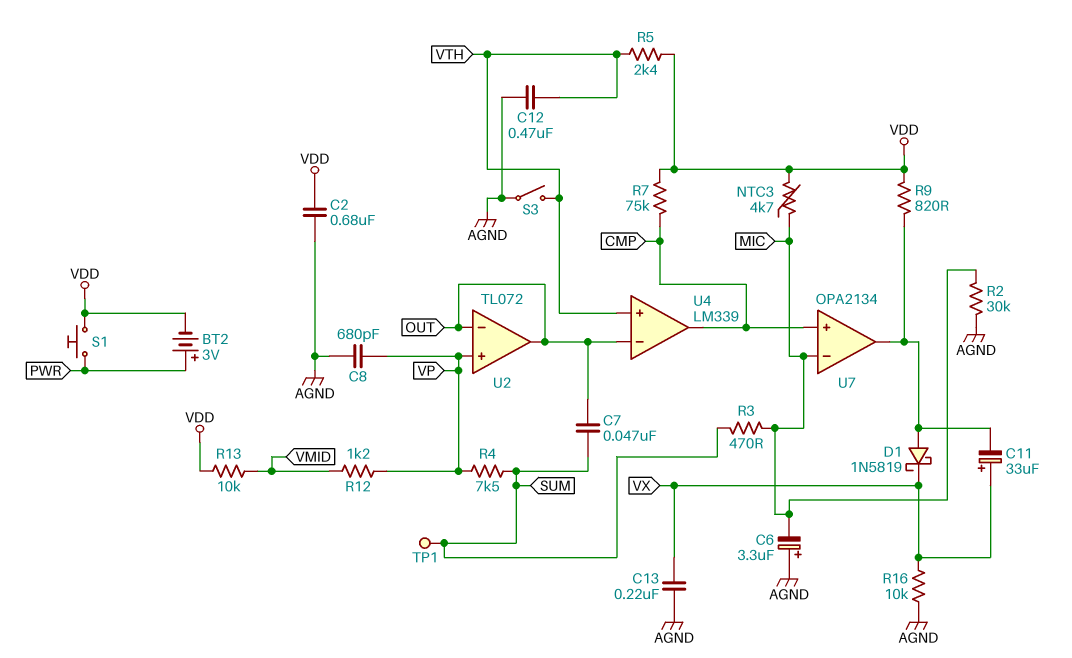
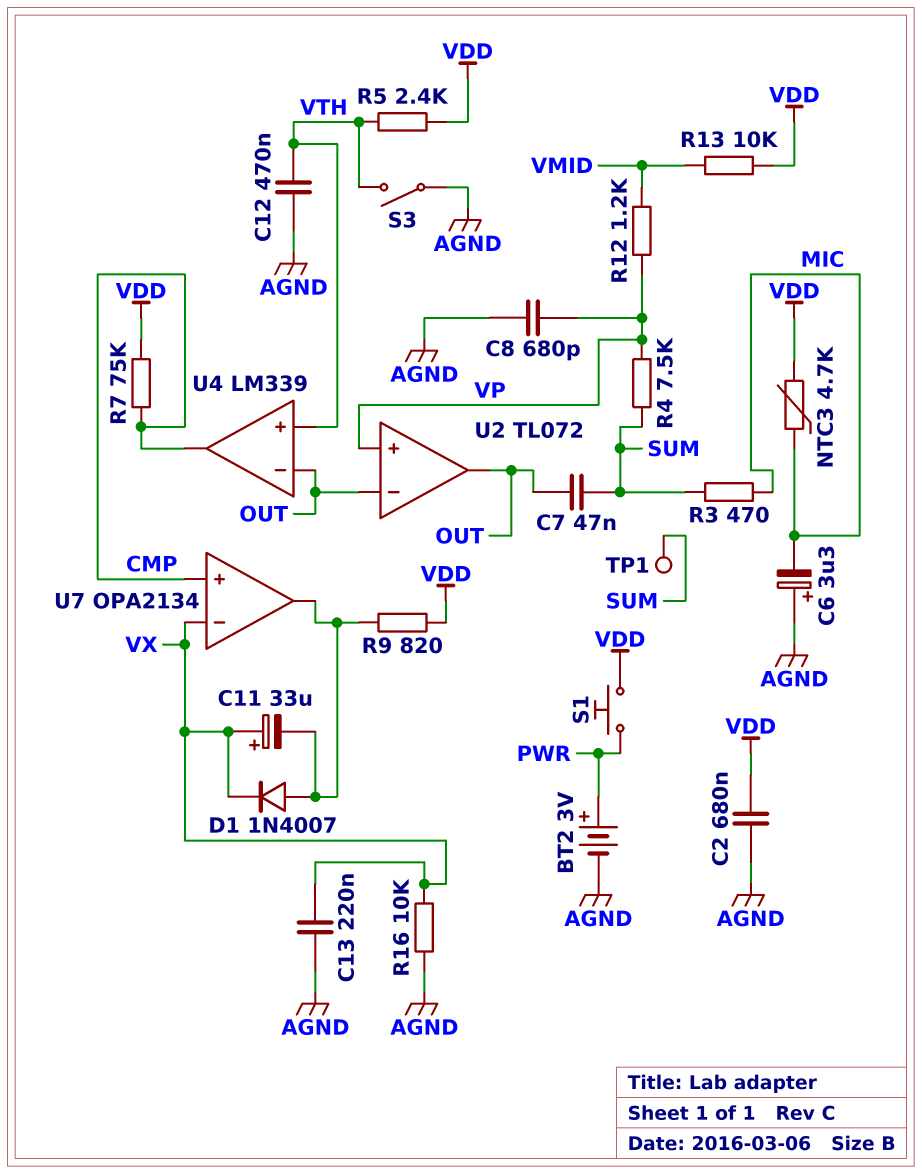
BT2: 3V (plus PWR, minus VDD) -> 3V (plus PWR, minus AGND)
D1: schottky 1N5819 (A U7/out, K VX) -> diode 1N4007 (A U7/out, K VX)
R2: 30k (AGND, MIC) -> none
U7 pin in-: MIC -> VX

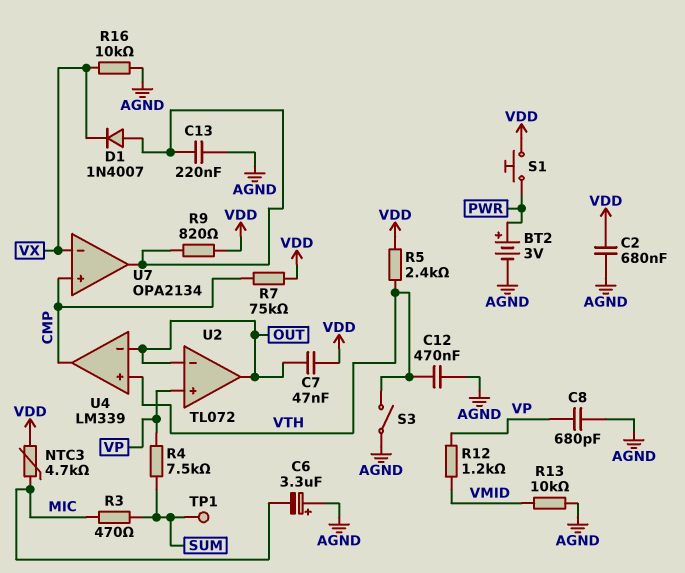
C7: 47nF (OUT, SUM) -> 47nF (OUT, VDD)
C11: 33uF (plus VX, minus U7/out) -> none
C13: 220nF (AGND, VX) -> 220nF (AGND, U7/out)
R13: 10k (VDD, VMID) -> 10k (AGND, VMID)

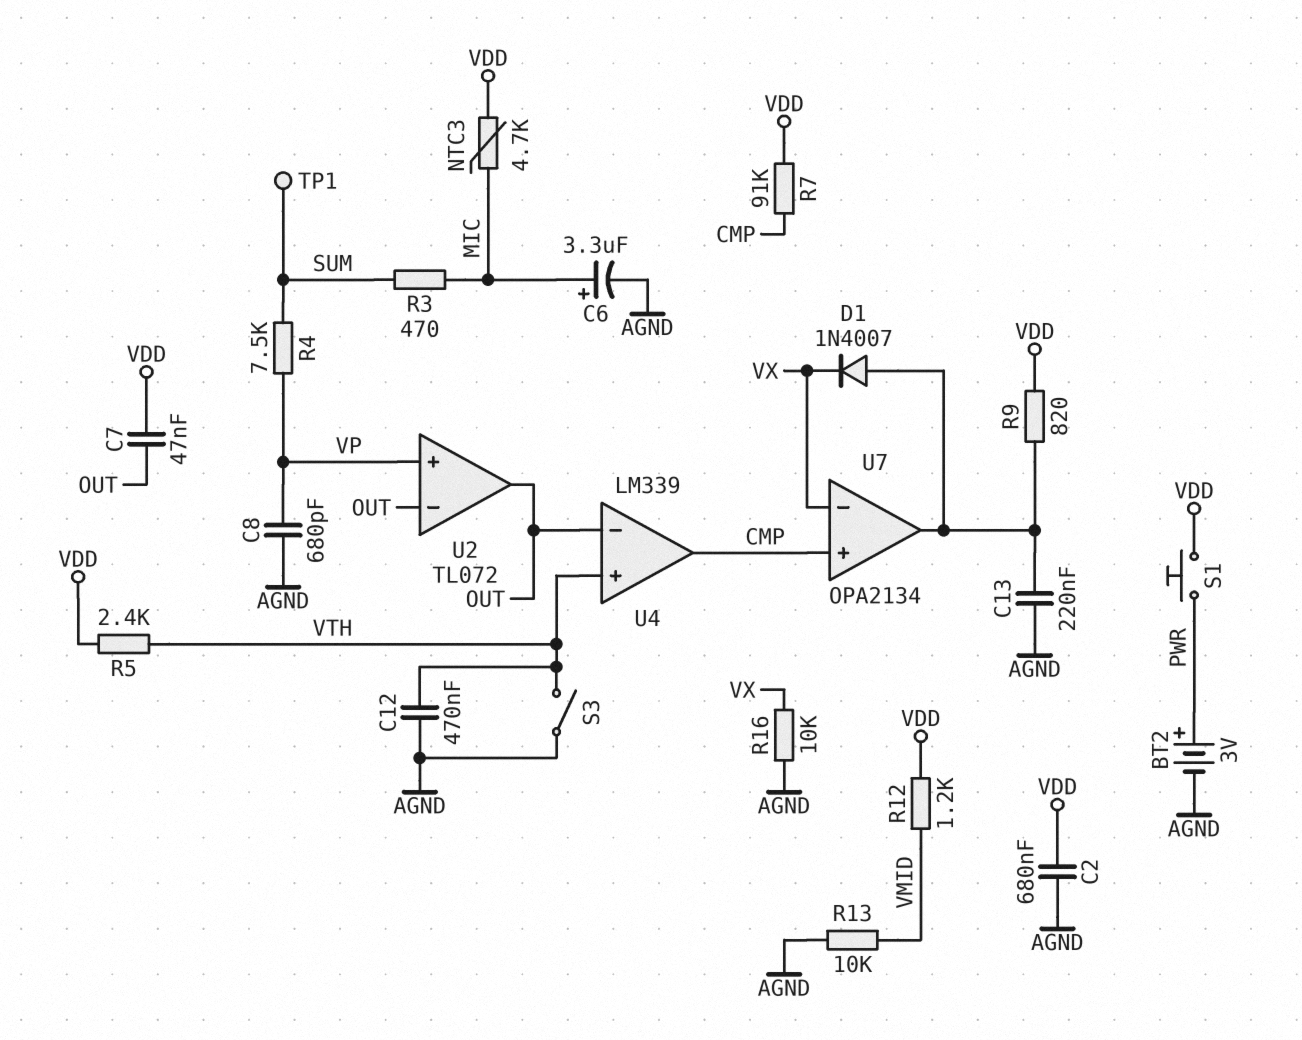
C6: 3.3uF (plus AGND, minus MIC) -> 3.3uF (plus MIC, minus AGND)
R7: 75k (CMP, VDD) -> 91k (CMP, VDD)
R12: 1.2k (VMID, VP) -> 1.2k (VDD, VMID)

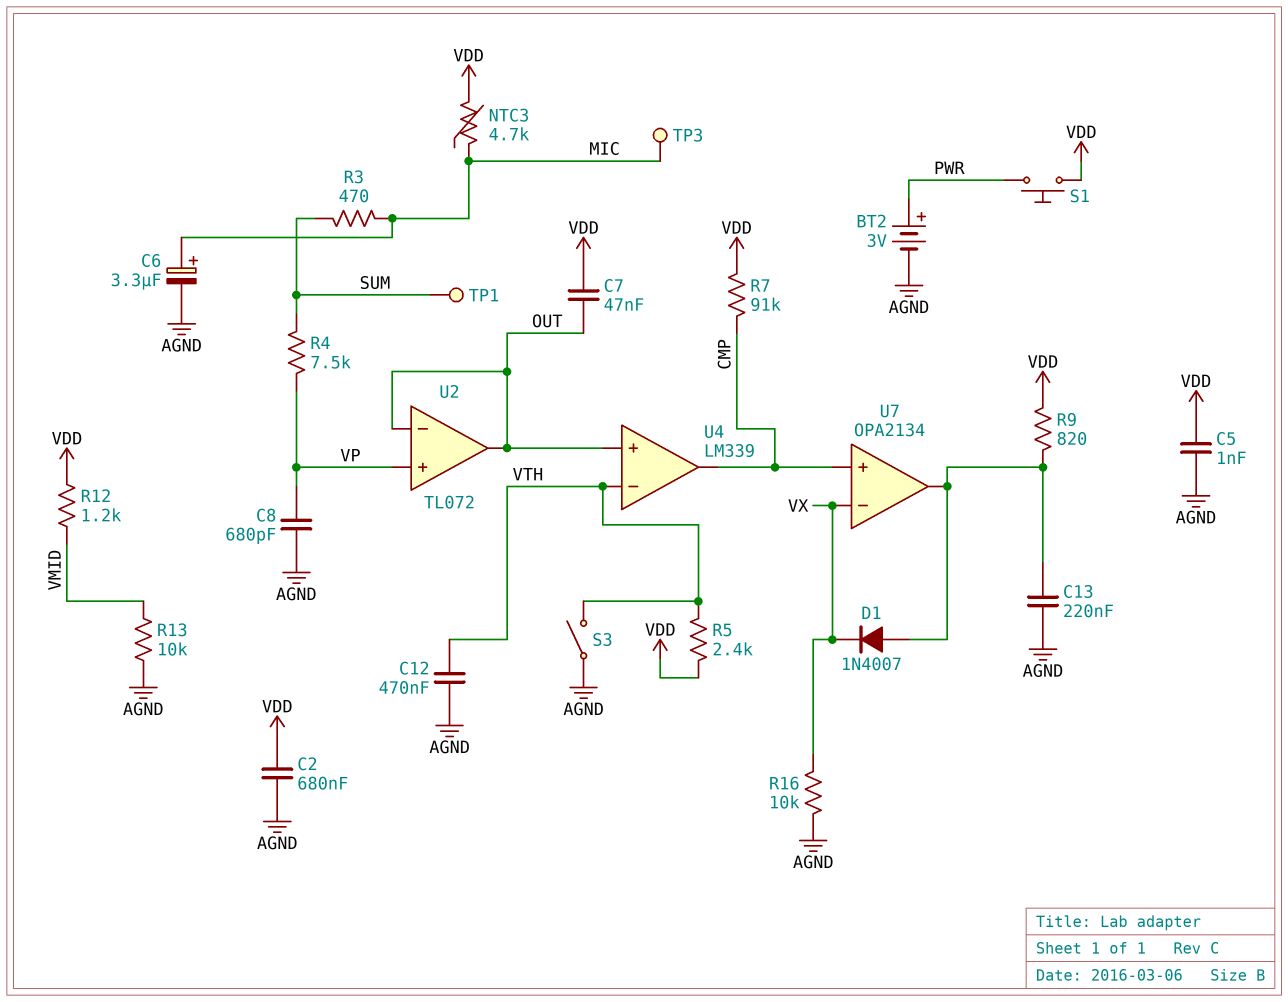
C5: none -> 1nF (AGND, VDD)
TP3: none -> test point (MIC)
U4 pin in+: VTH -> OUT
U4 pin in-: OUT -> VTH

